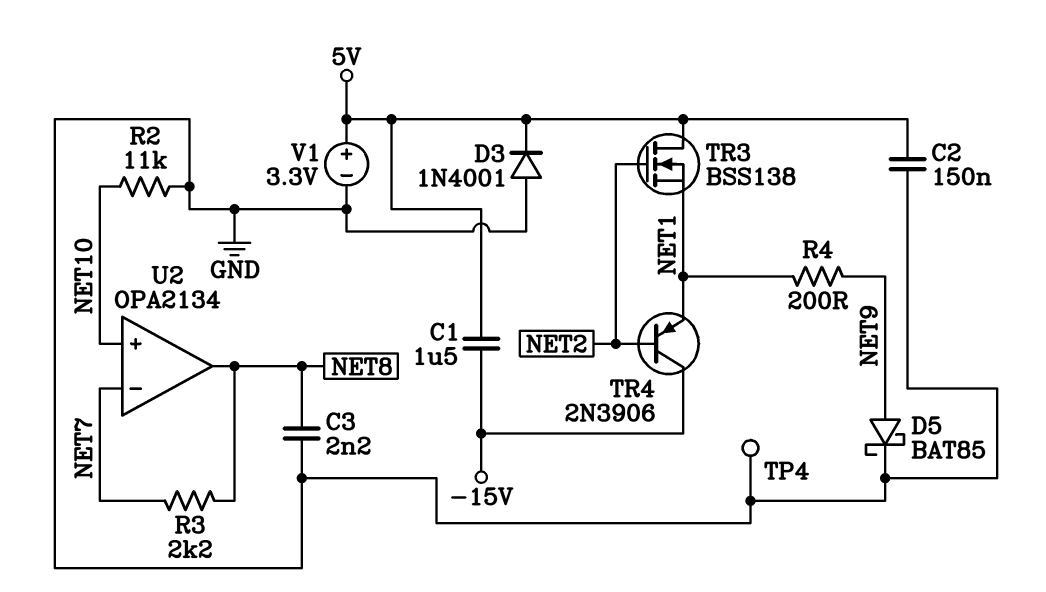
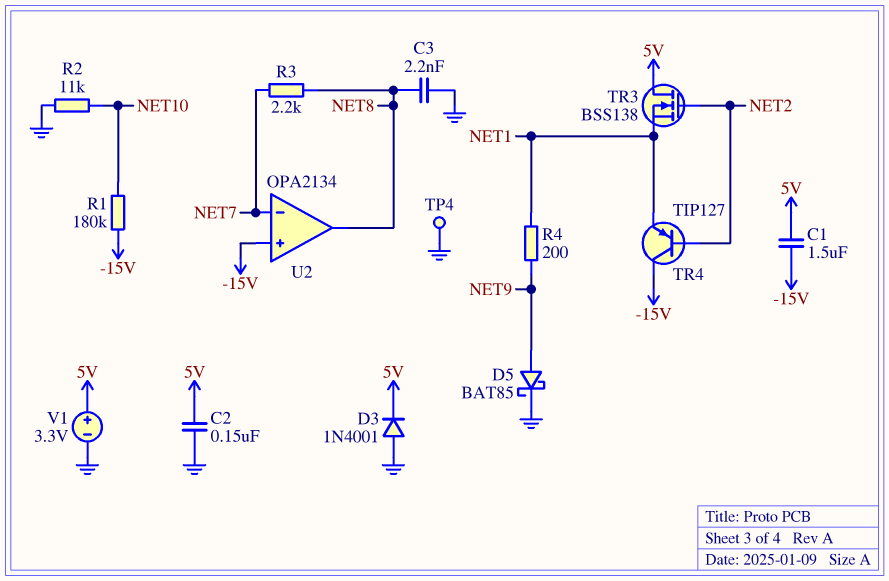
R1: none -> 180k (-15V, NET10)
TR4: PNP 2N3906 (B NET2, C -15V, E NET1) -> PNP TIP127 (B NET2, C -15V, E NET1)
U2 pin in+: NET10 -> -15V

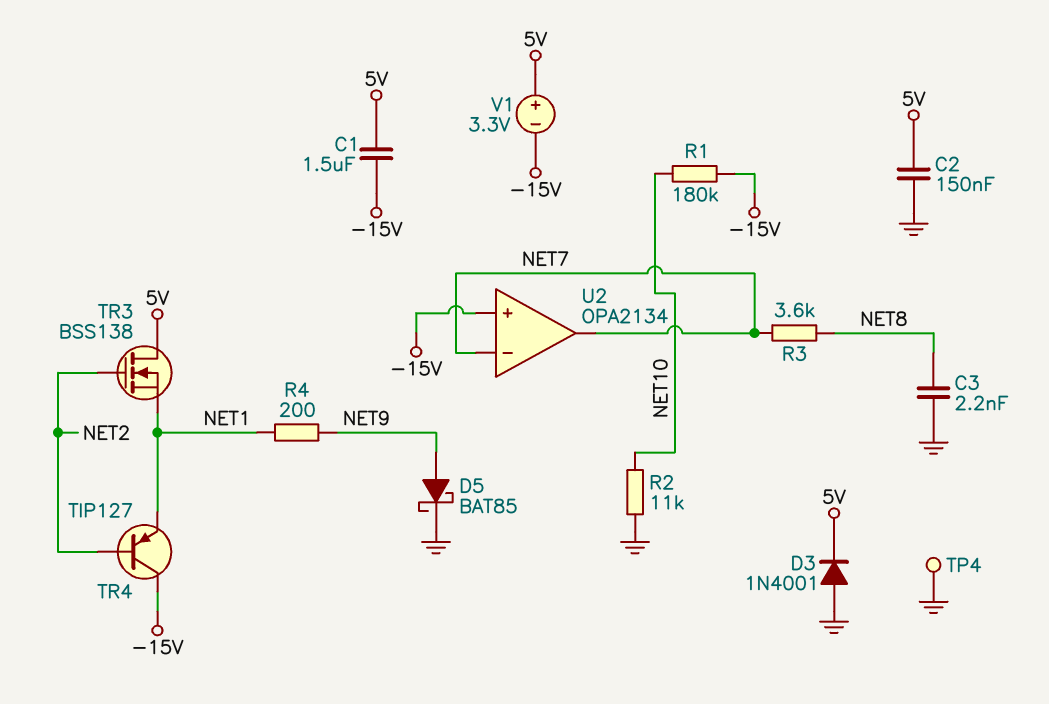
R3: 2.2k (NET7, NET8) -> 3.6k (NET7, NET8)
U2 pin out: NET8 -> NET7
V1: 3.3V (plus 5V, minus GND) -> 3.3V (plus 5V, minus -15V)

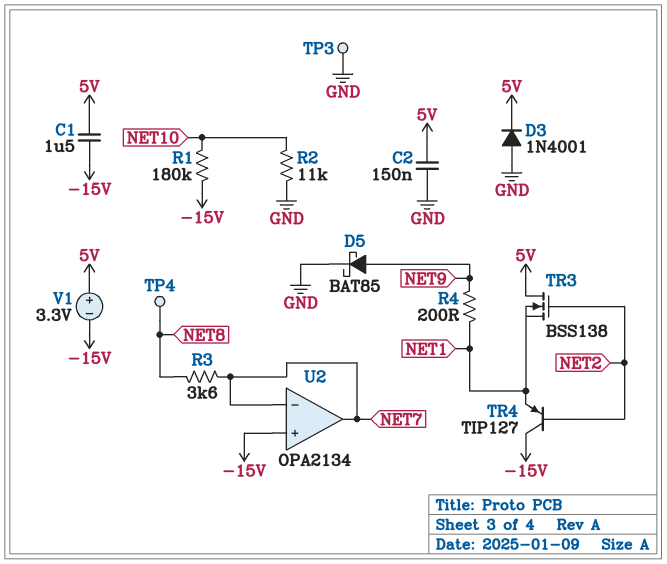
C3: 2.2nF (GND, NET8) -> none
TP3: none -> test point (GND)
TP4: test point (GND) -> test point (NET8)

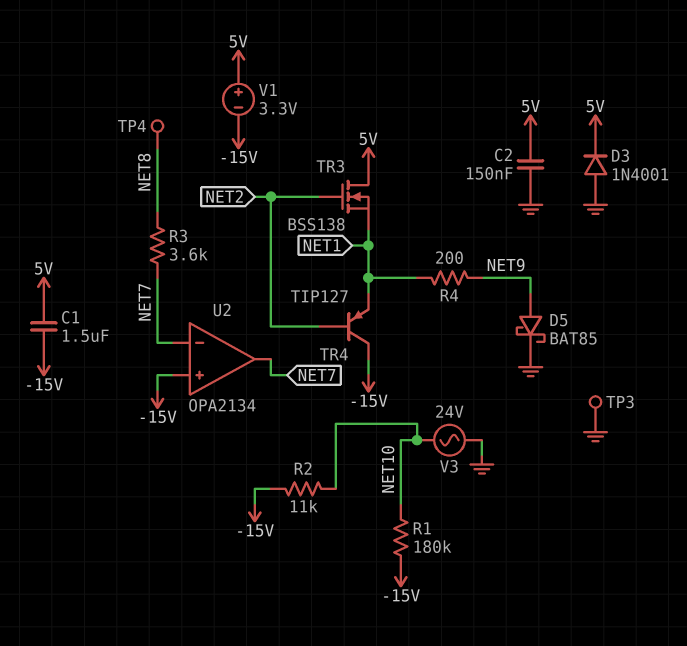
R2: 11k (GND, NET10) -> 11k (-15V, NET10)
V3: none -> AC 24V (GND, NET10)

